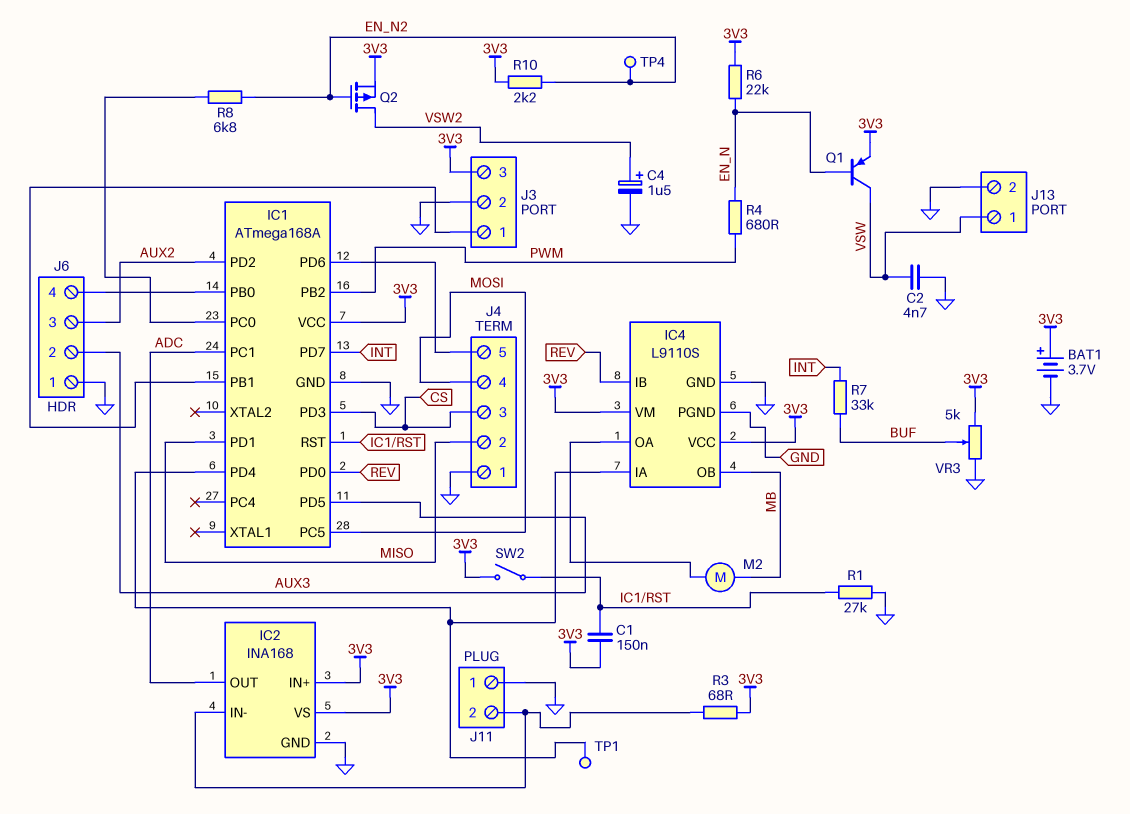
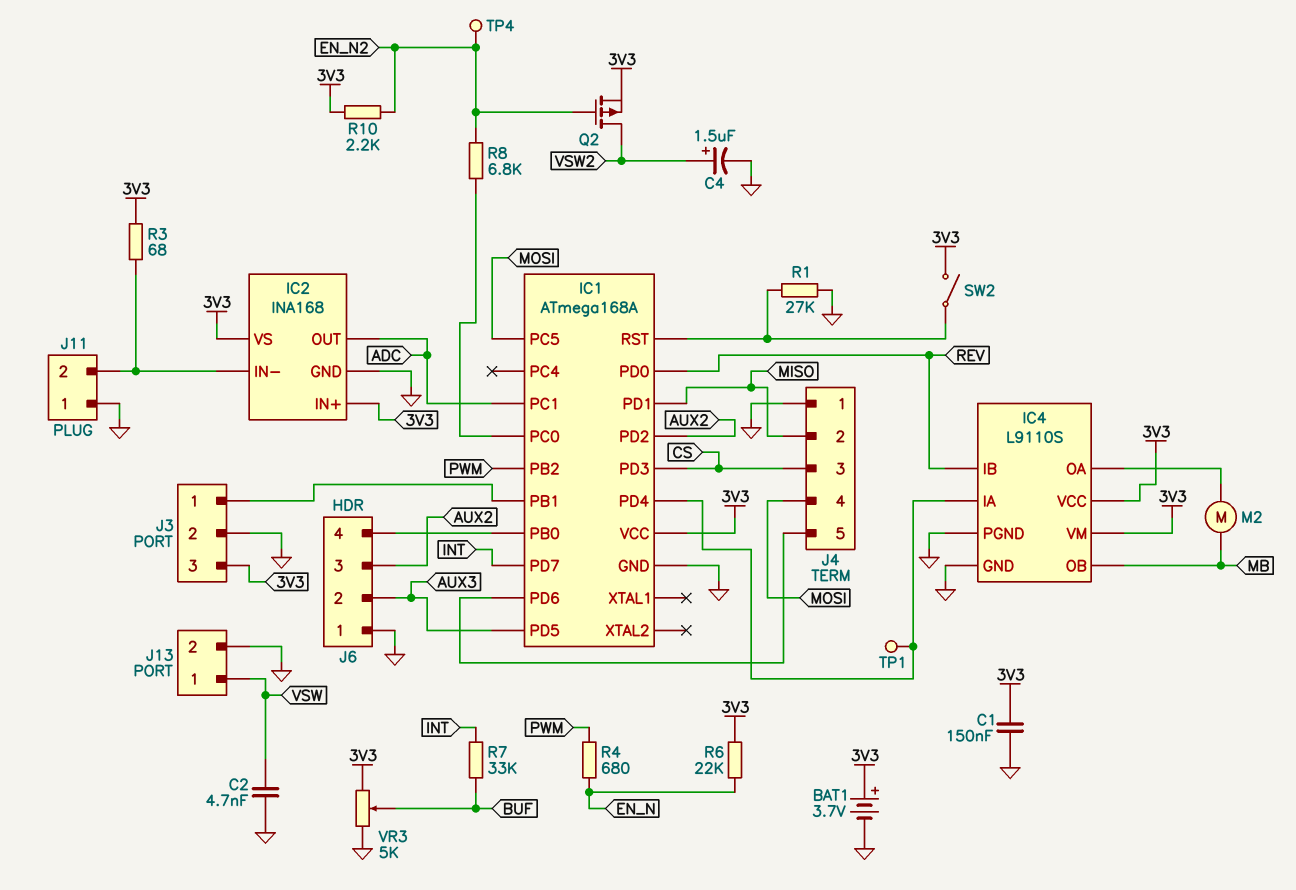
C1: 150nF (3V3, IC1/RST) -> 150nF (3V3, GND)
Q1: PNP (B EN_N, C VSW, E 3V3) -> none

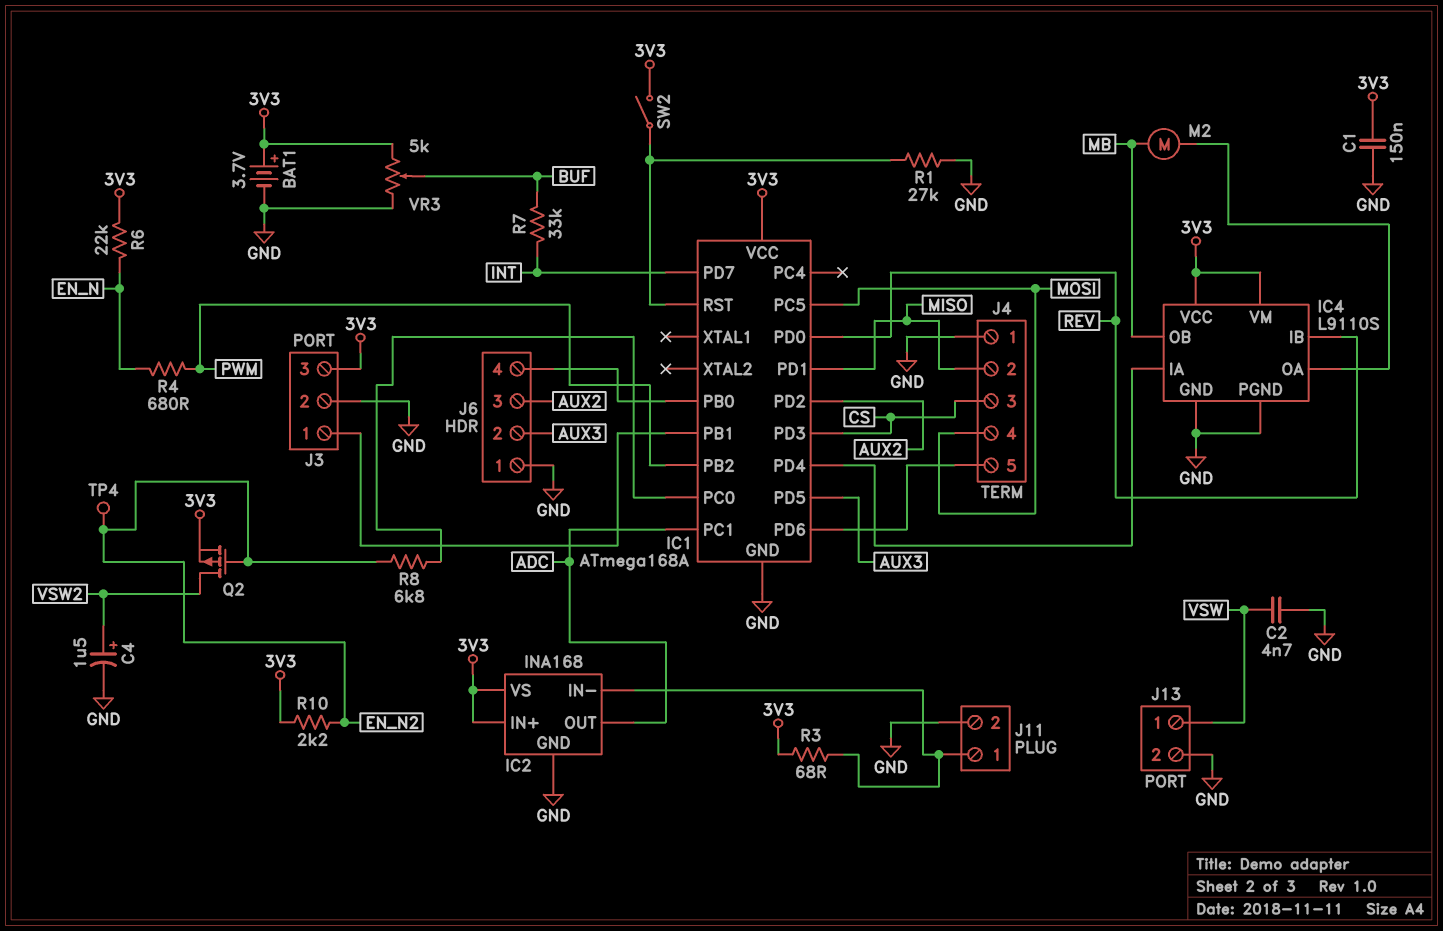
J11 pin 1: GND -> IC2/IN-
J11 pin 2: IC2/IN- -> GND
TP1: test point (IC1/PD4) -> none

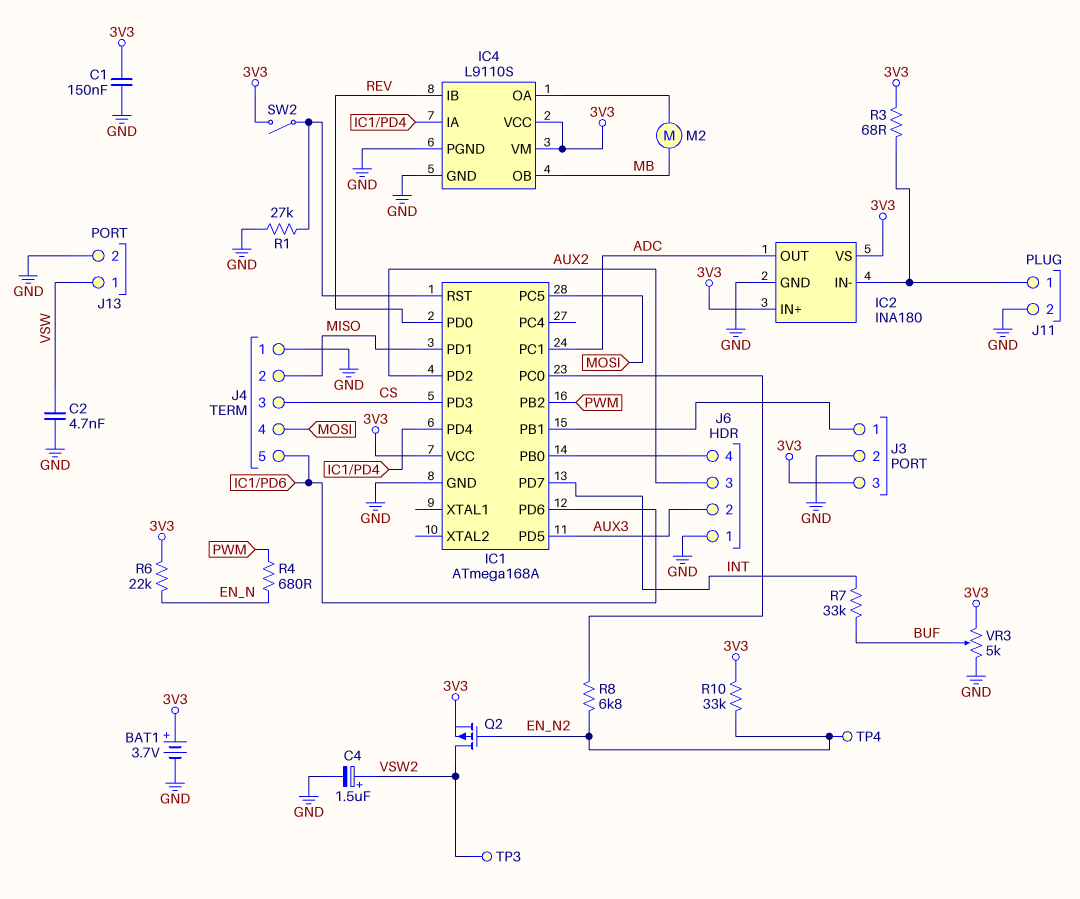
IC2: INA168 -> INA180
R10: 2.2k (3V3, EN_N2) -> 33k (3V3, EN_N2)
TP3: none -> test point (VSW2)

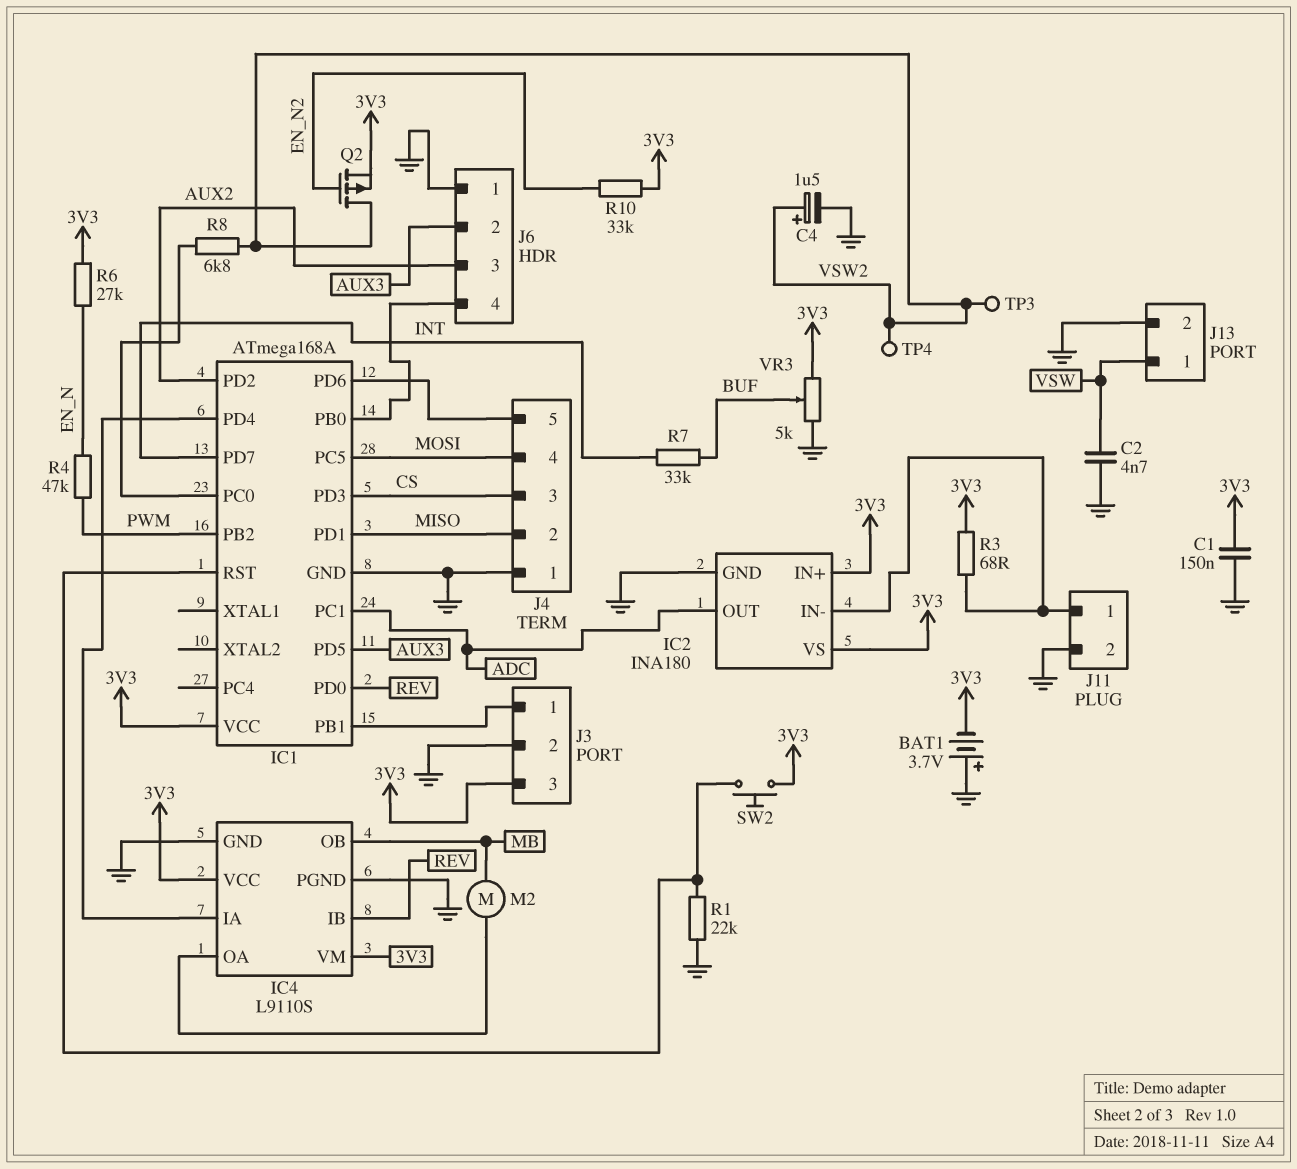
BAT1: 3.7V (plus 3V3, minus GND) -> 3.7V (plus GND, minus 3V3)
R1: 27k (GND, IC1/RST) -> 22k (GND, IC1/RST)
R4: 680 (EN_N, PWM) -> 47k (EN_N, PWM)
R6: 22k (3V3, EN_N) -> 27k (3V3, EN_N)
R8: 6.8k (EN_N2, IC1/PC0) -> 6.8k (IC1/PC0, VSW2)
SW2: switch (3V3, IC1/RST) -> button (3V3, IC1/RST)
TP4: test point (EN_N2) -> test point (VSW2)

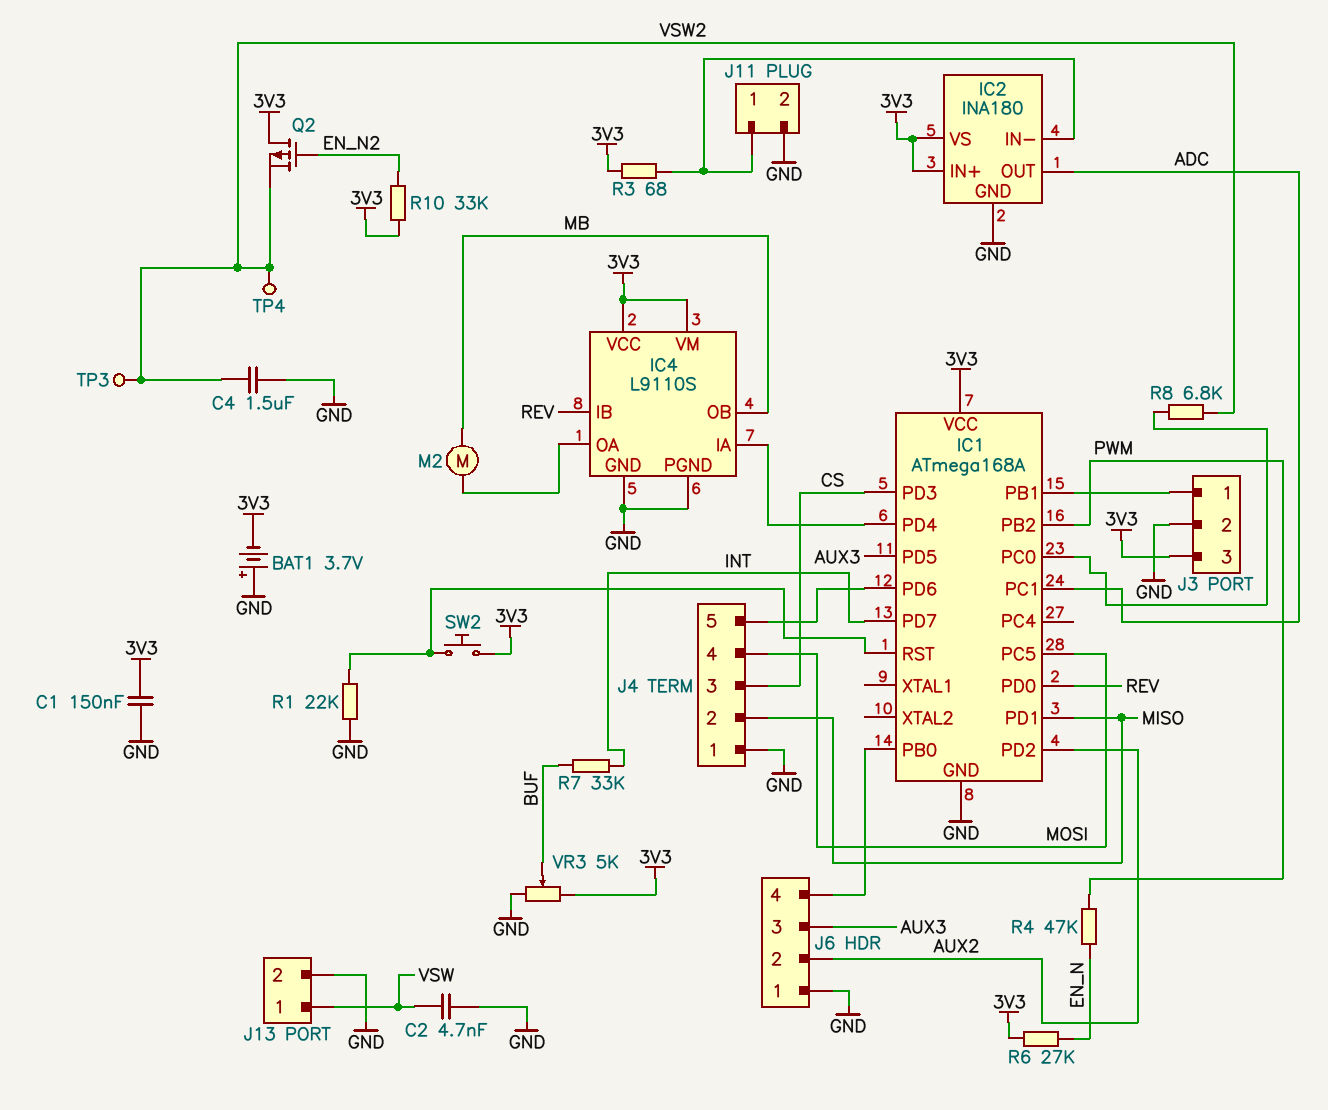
C4: 1.5uF (plus VSW2, minus GND) -> 1.5uF (GND, VSW2)
J6 pin 2: AUX3 -> AUX2
J6 pin 3: AUX2 -> AUX3
Q2: PMOS (G EN_N2, D VSW2, S 3V3) -> PMOS (G EN_N2, D 3V3, S VSW2)

